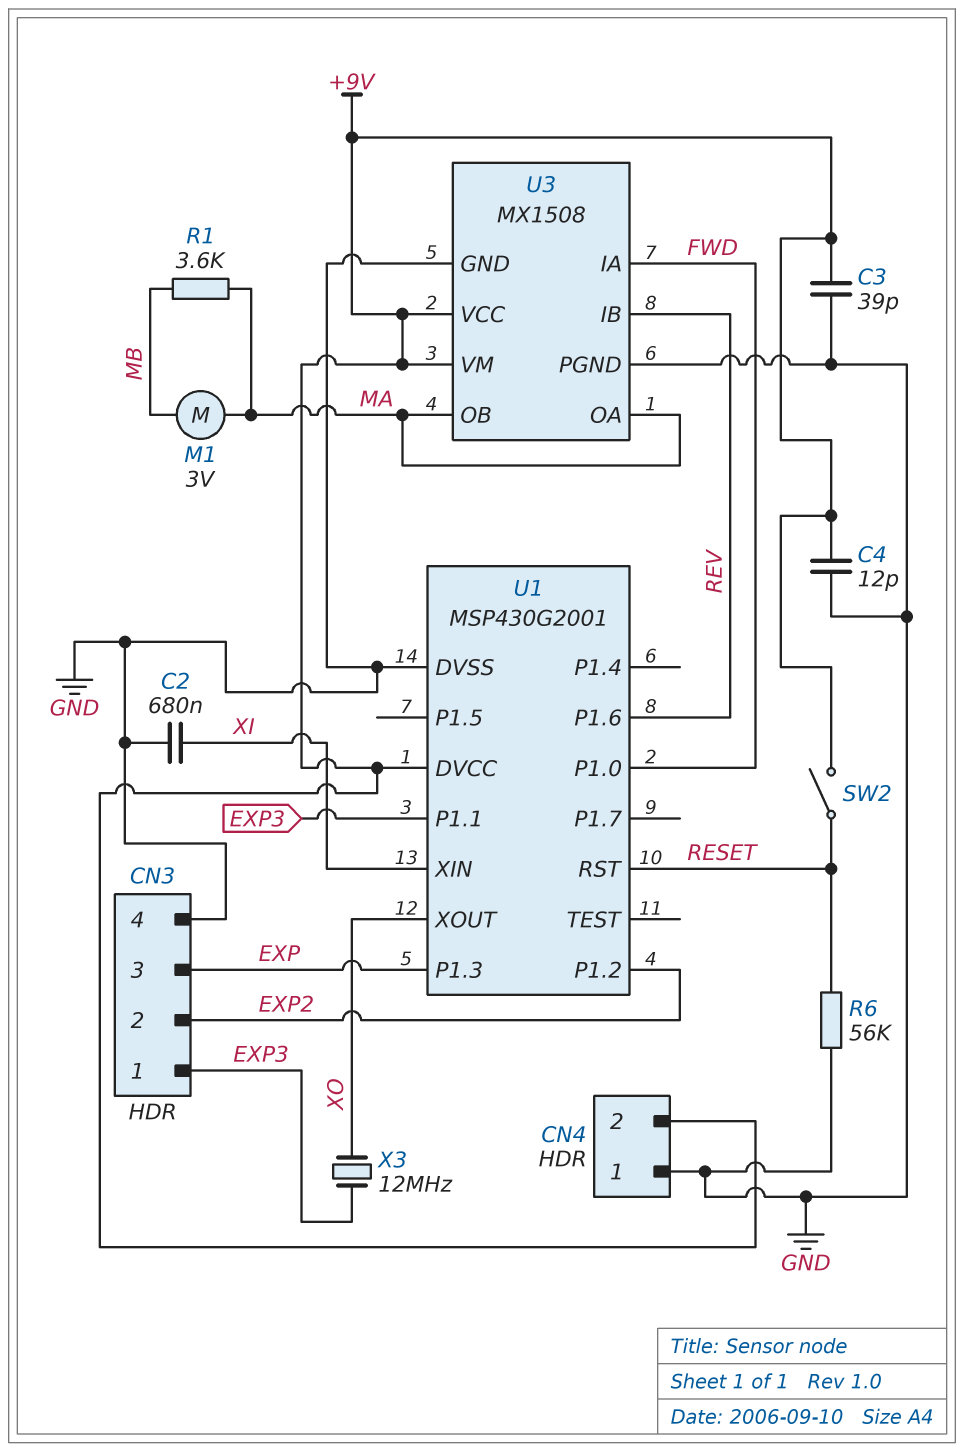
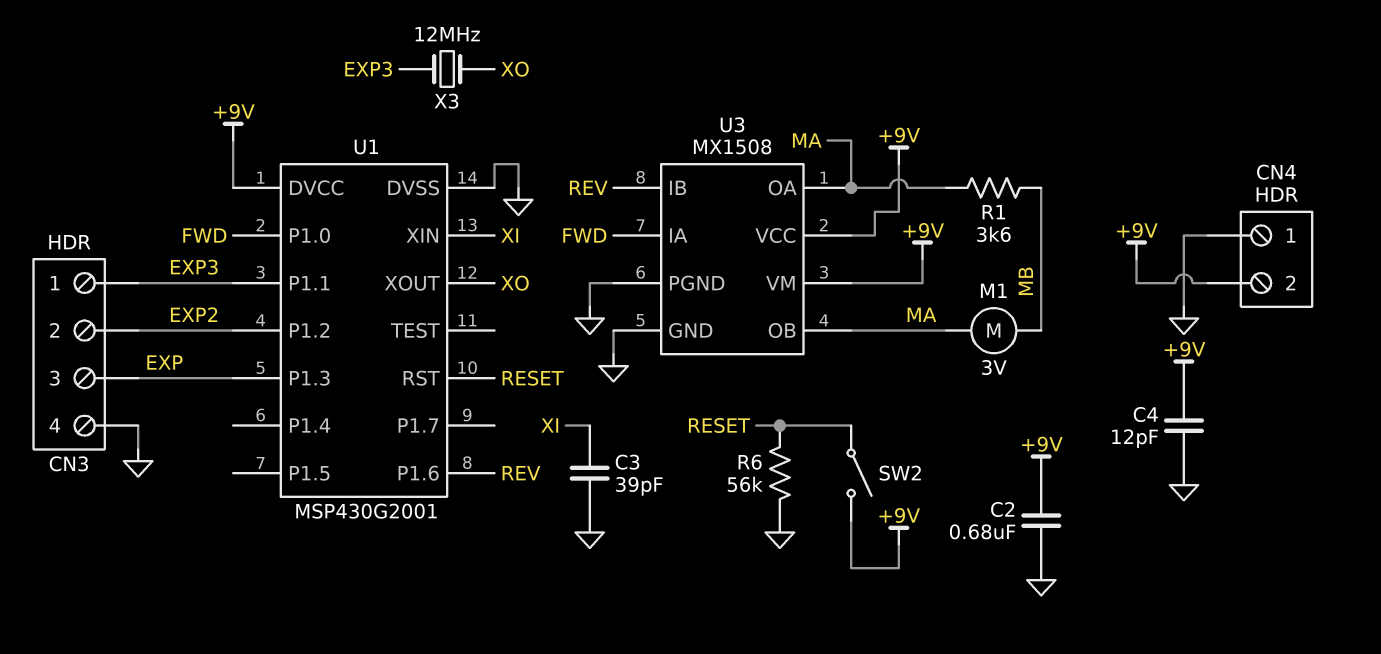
C2: 680nF (GND, XI) -> 680nF (+9V, GND)
C3: 39pF (+9V, GND) -> 39pF (GND, XI)

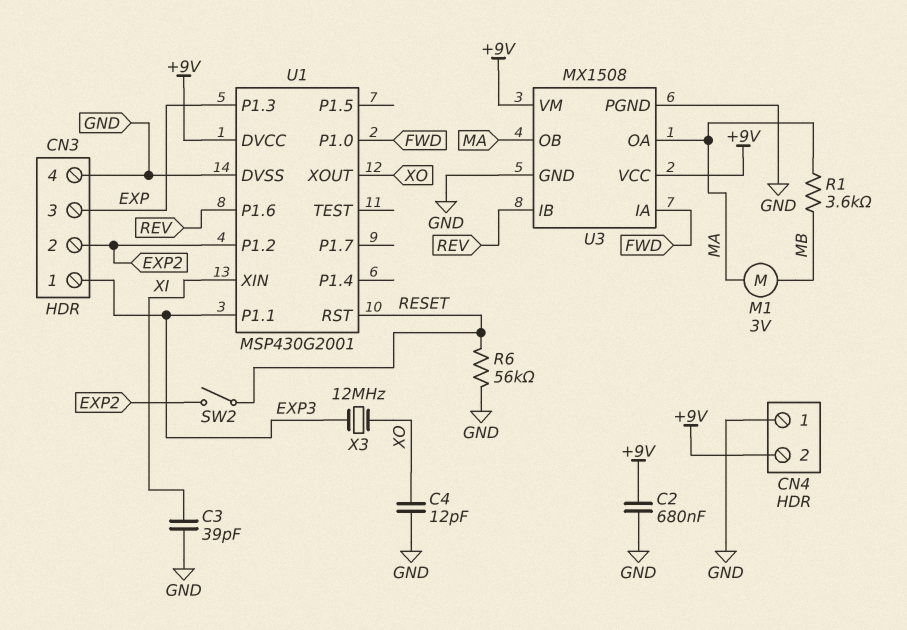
C4: 12pF (+9V, GND) -> 12pF (GND, XO)
SW2: switch (+9V, RESET) -> switch (EXP2, RESET)

